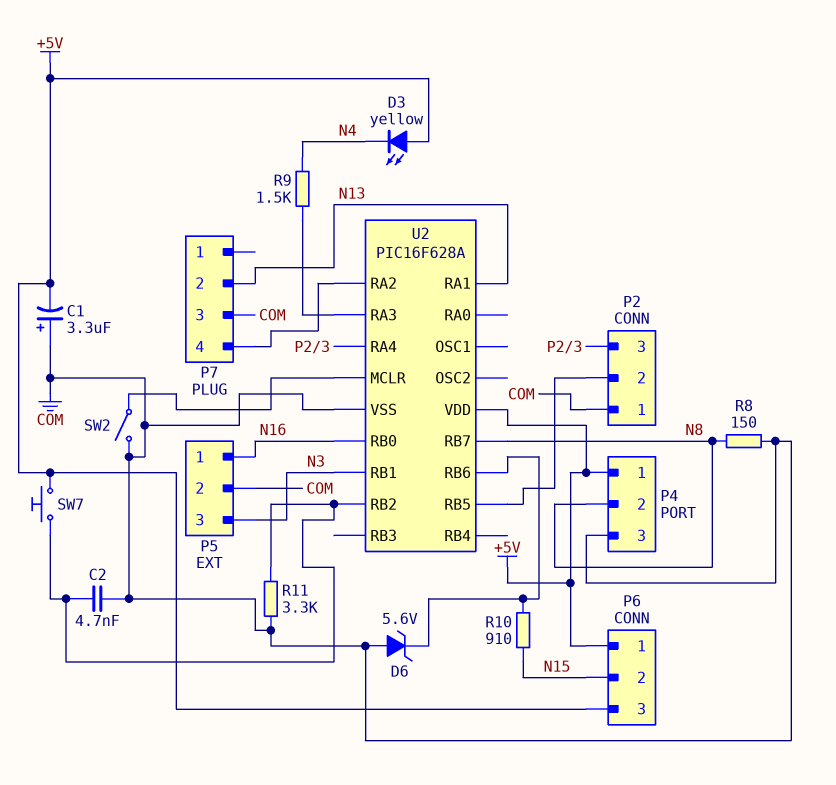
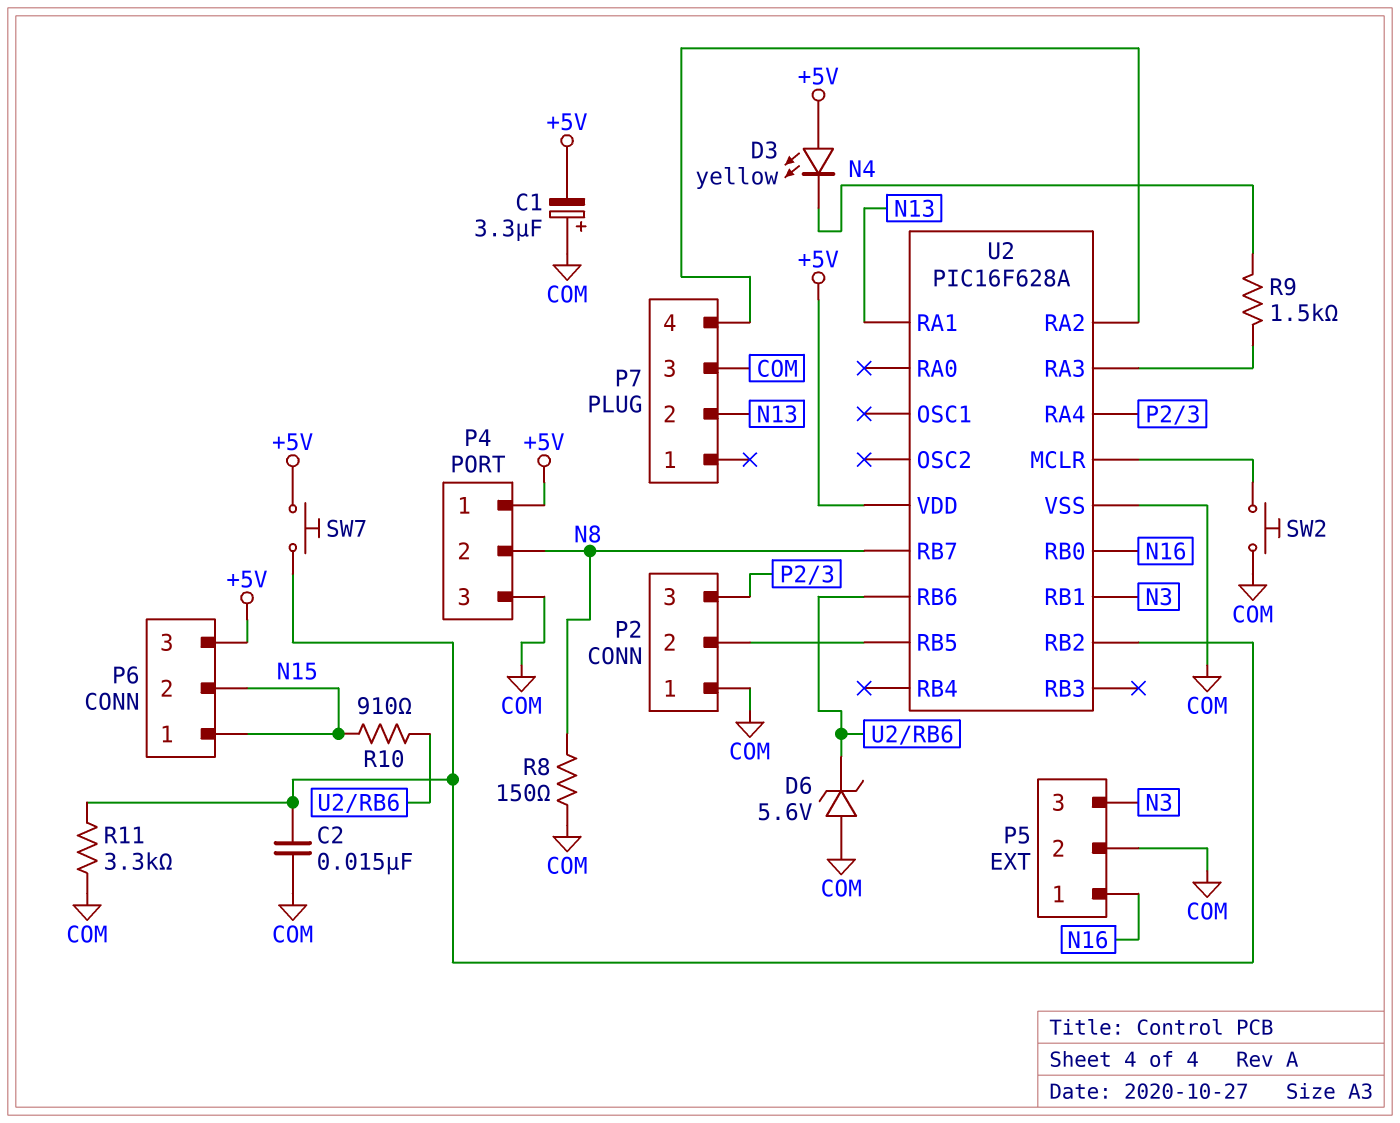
C2: 4.7nF (COM, U2/RB2) -> 15nF (COM, U2/RB2)
P6 pin 1: +5V -> N15
SW2: switch (COM, U2/MCLR) -> button (COM, U2/MCLR)

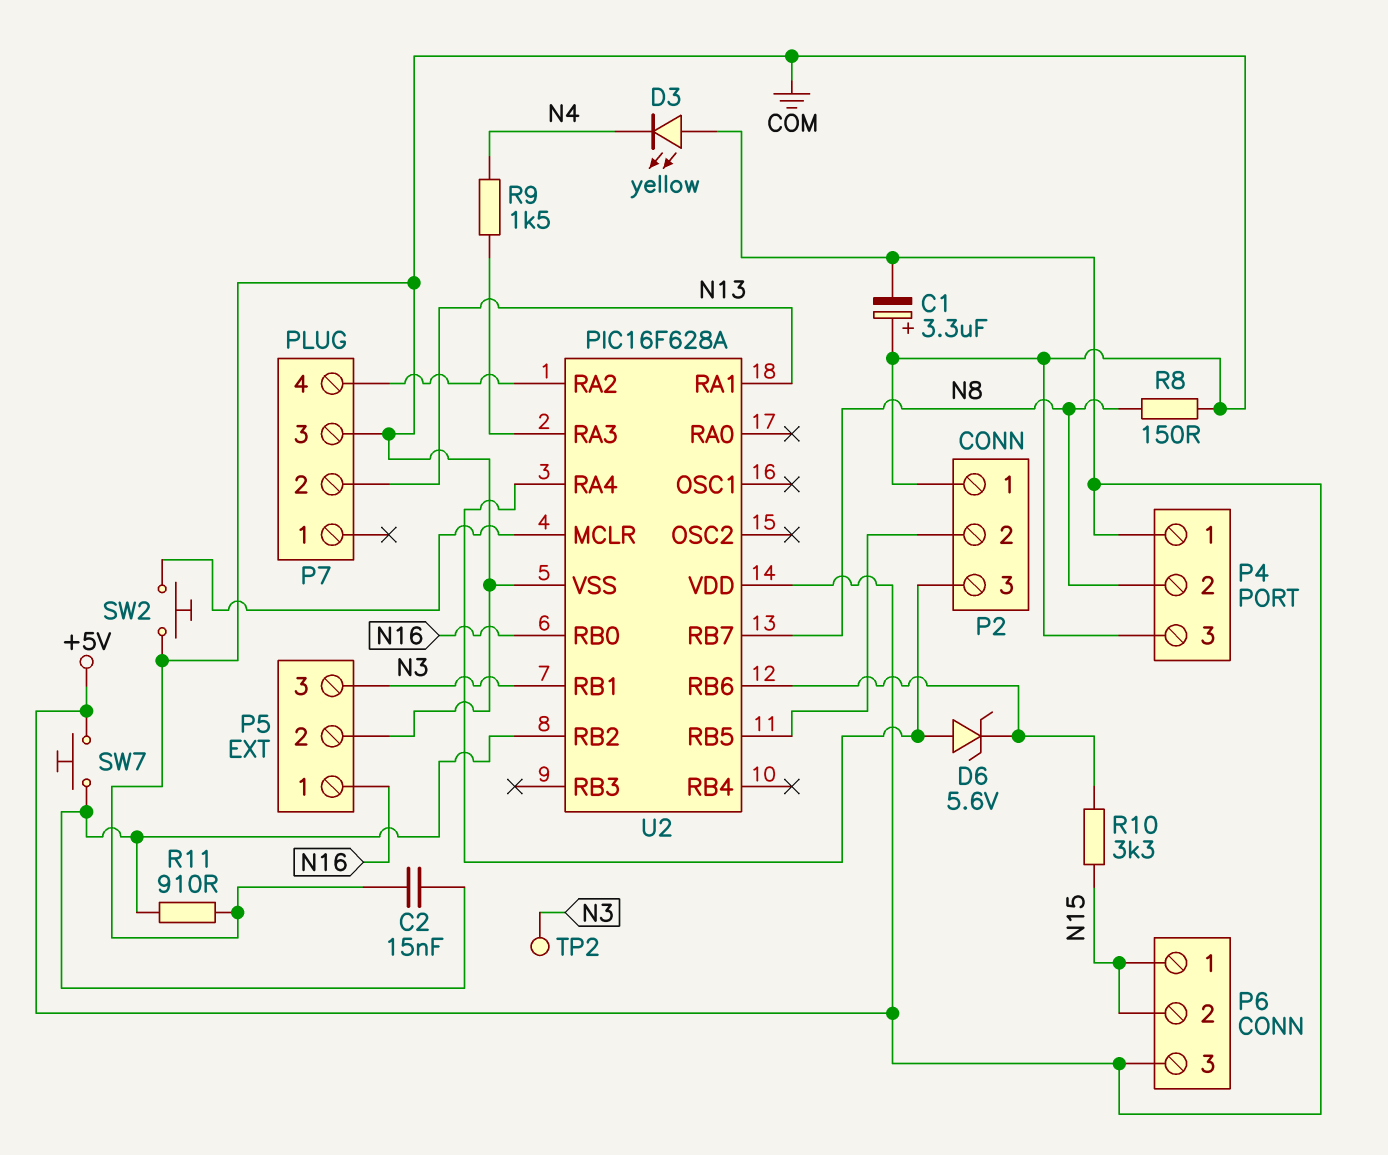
D6: zener 5.6V (A COM, K U2/RB6) -> zener 5.6V (A P2/3, K U2/RB6)
R10: 910 (N15, U2/RB6) -> 3.3k (N15, U2/RB6)
R11: 3.3k (COM, U2/RB2) -> 910 (COM, U2/RB2)
TP2: none -> test point (N3)

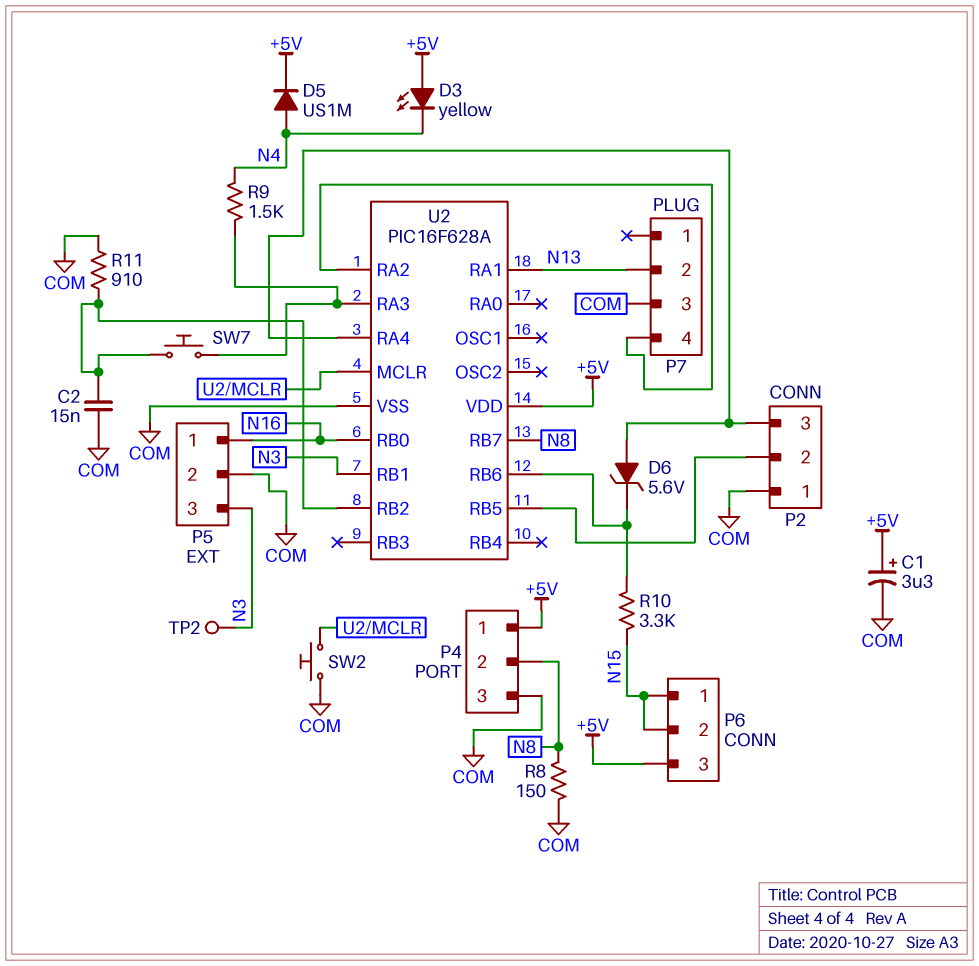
C1: 3.3uF (plus COM, minus +5V) -> 3.3uF (plus +5V, minus COM)
D5: none -> diode US1M (A N4, K +5V)
SW7: button (+5V, U2/RB2) -> button (U2/RA3, U2/RB2)

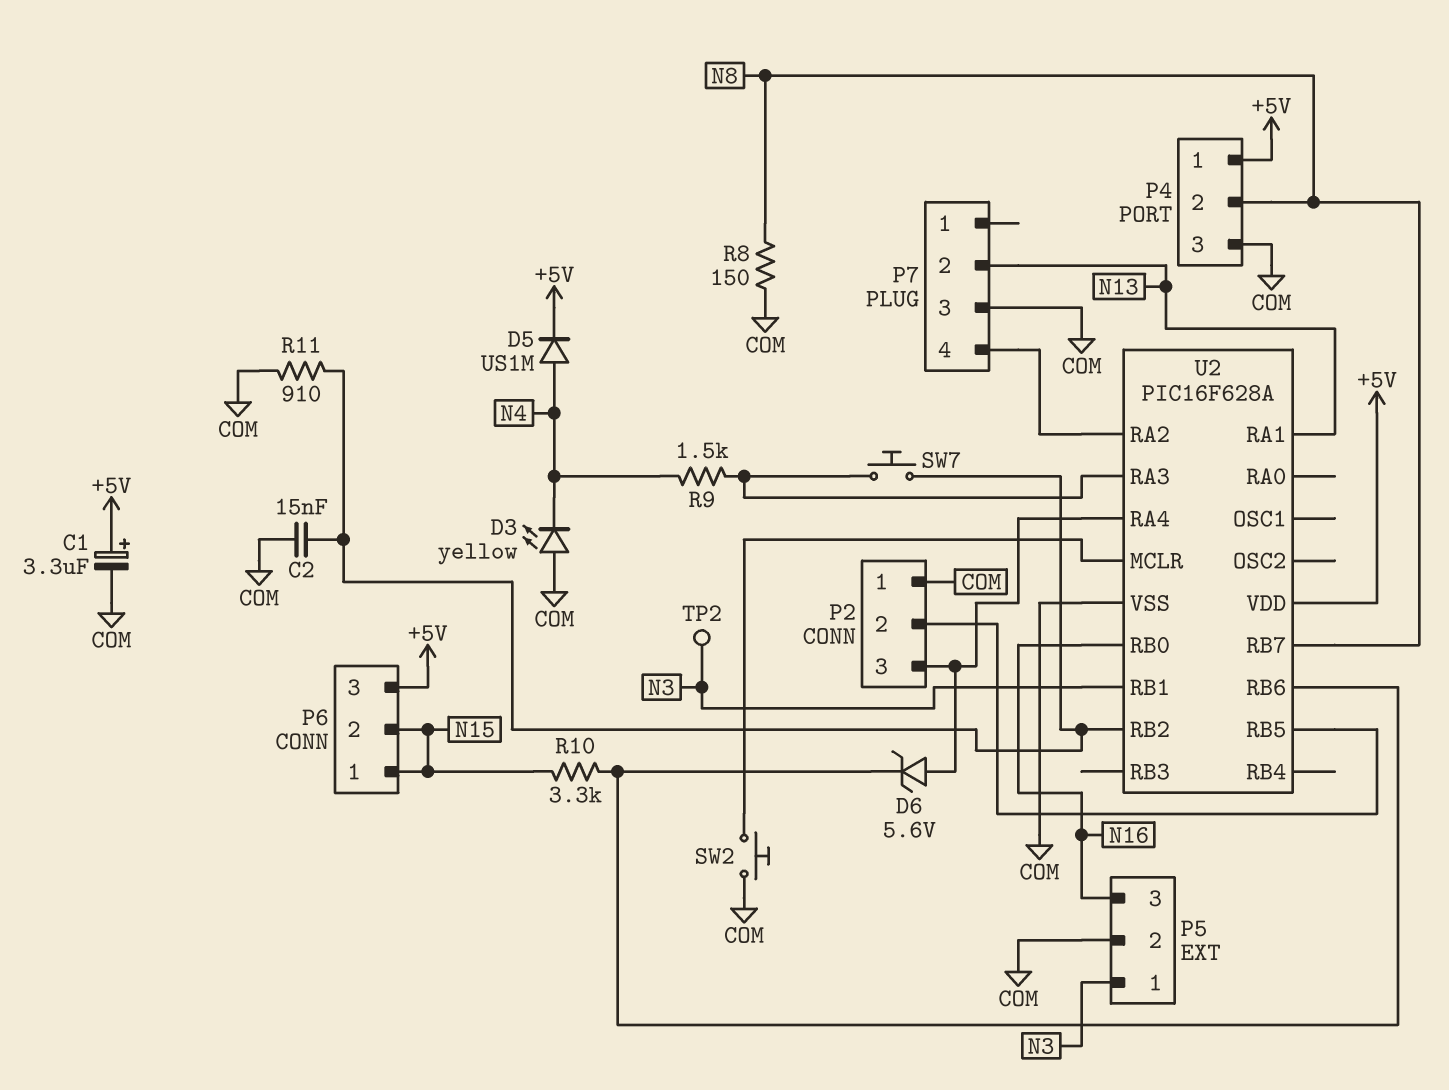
D3: LED yellow (A +5V, K N4) -> LED yellow (A COM, K N4)
P5 pin 1: N16 -> N3
P5 pin 3: N3 -> N16

